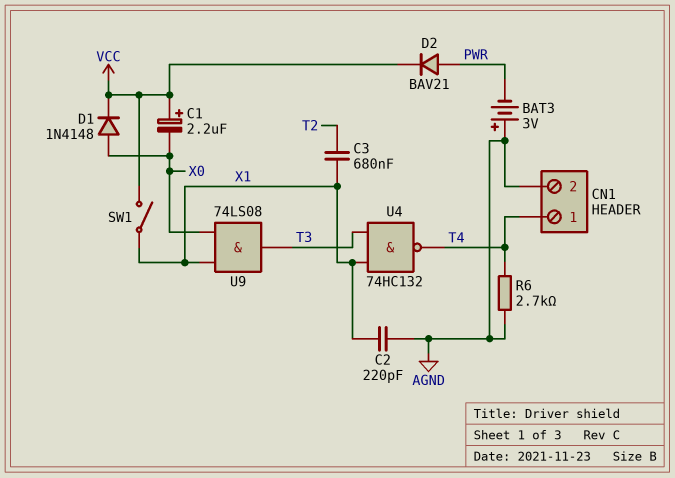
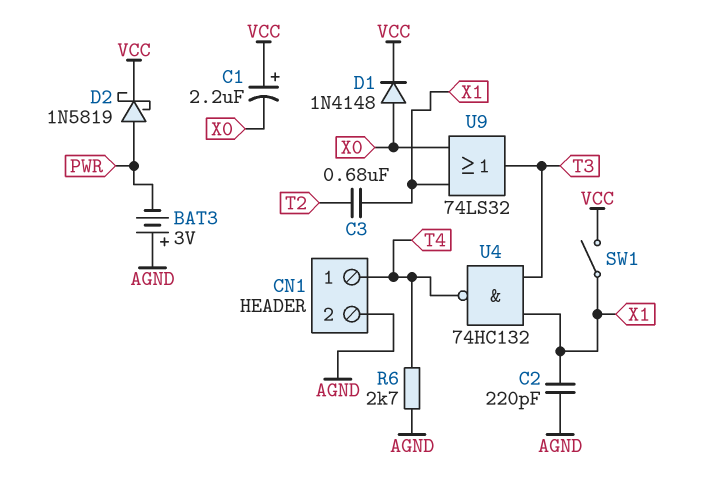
D2: diode BAV21 (A PWR, K VCC) -> schottky 1N5819 (A PWR, K VCC)
U9: AND 74LS08 (in X0, in X1, out T3) -> OR 74LS32 (in X0, in X1, out T3)

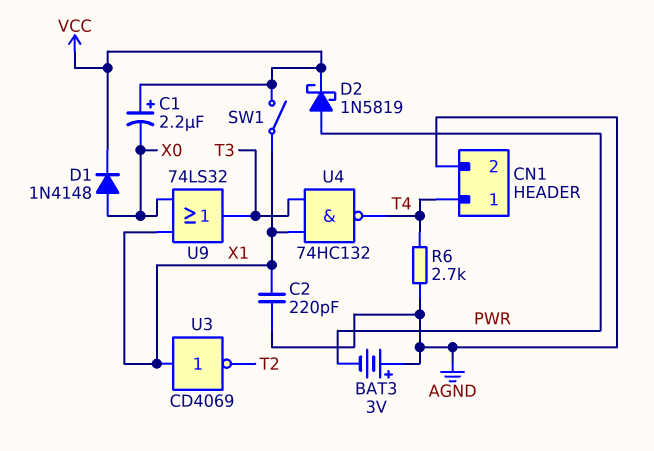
C3: 680nF (T2, X1) -> none
U3: none -> NOT CD4069 (in X1, out T2)

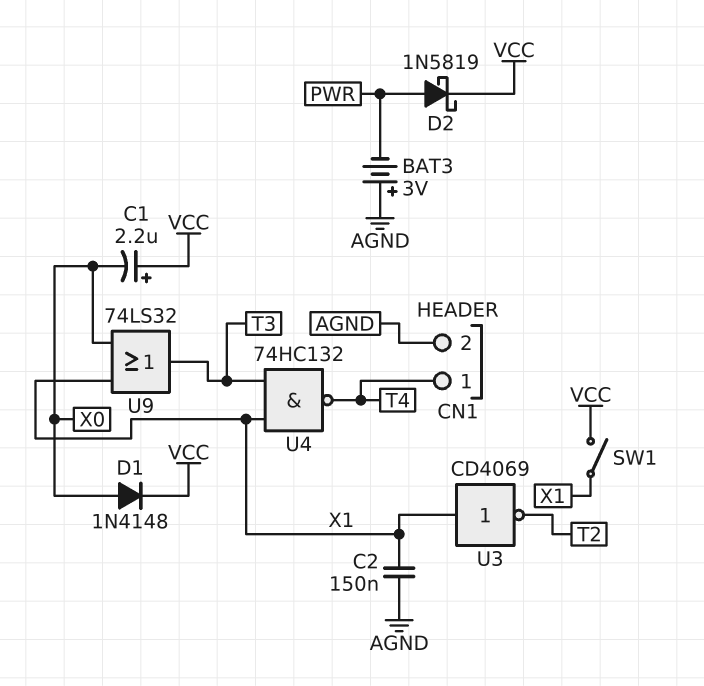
C2: 220pF (AGND, X1) -> 150nF (AGND, X1)
R6: 2.7k (AGND, T4) -> none

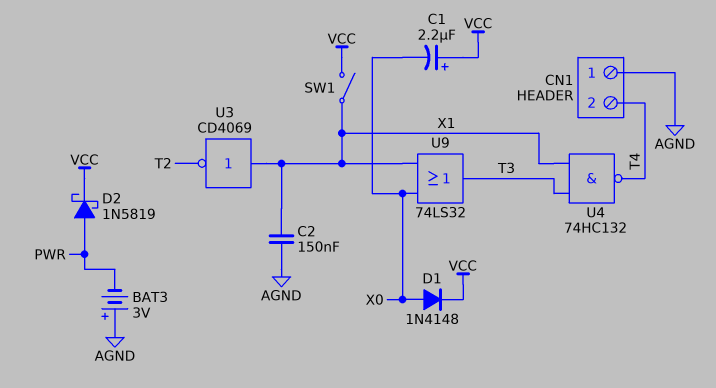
CN1 pin 1: T4 -> AGND
CN1 pin 2: AGND -> T4

